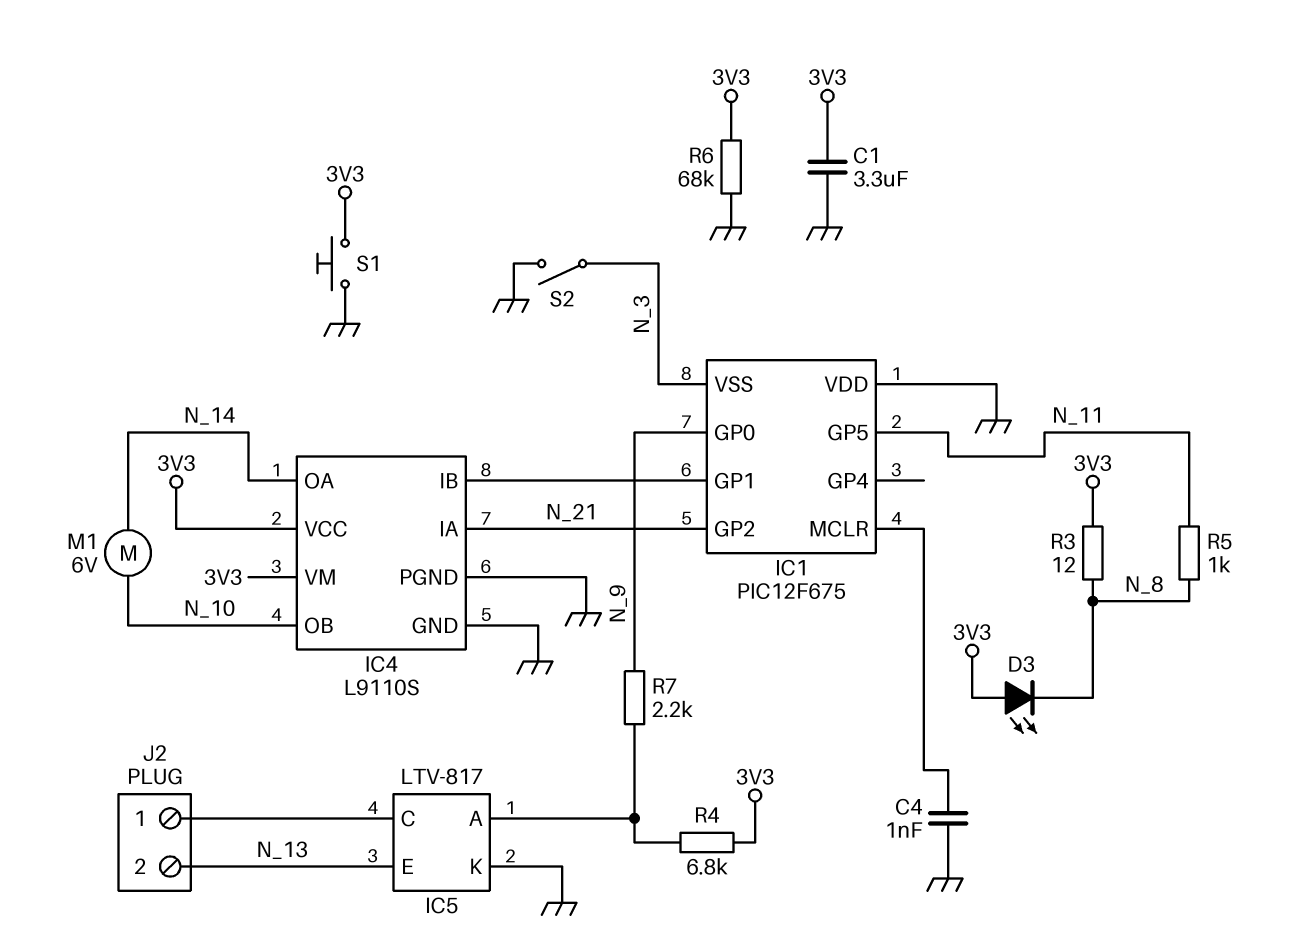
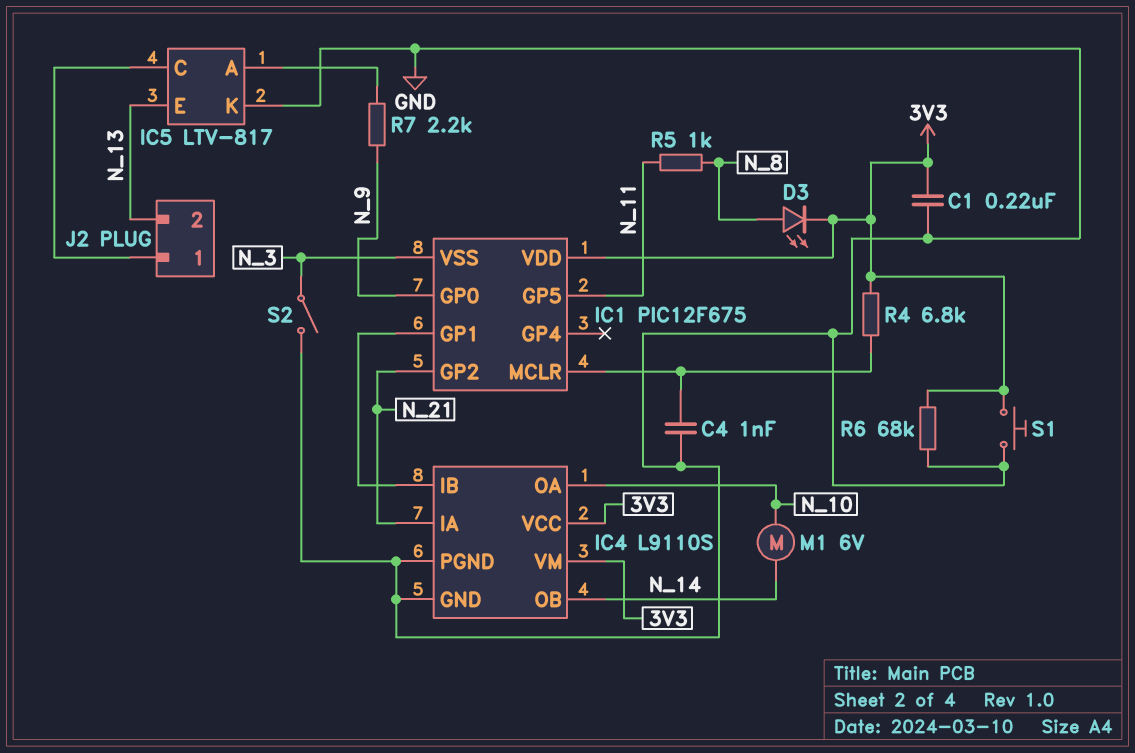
C1: 3.3uF (3V3, GND) -> 220nF (3V3, GND)
D3: LED (A 3V3, K N_8) -> LED (A N_8, K 3V3)
IC1 pin VDD: GND -> 3V3
IC4 pin OA: N_14 -> N_10
IC4 pin OB: N_10 -> N_14
R3: 12 (3V3, N_8) -> none
R4: 6.8k (3V3, IC5/A) -> 6.8k (3V3, IC1/MCLR)

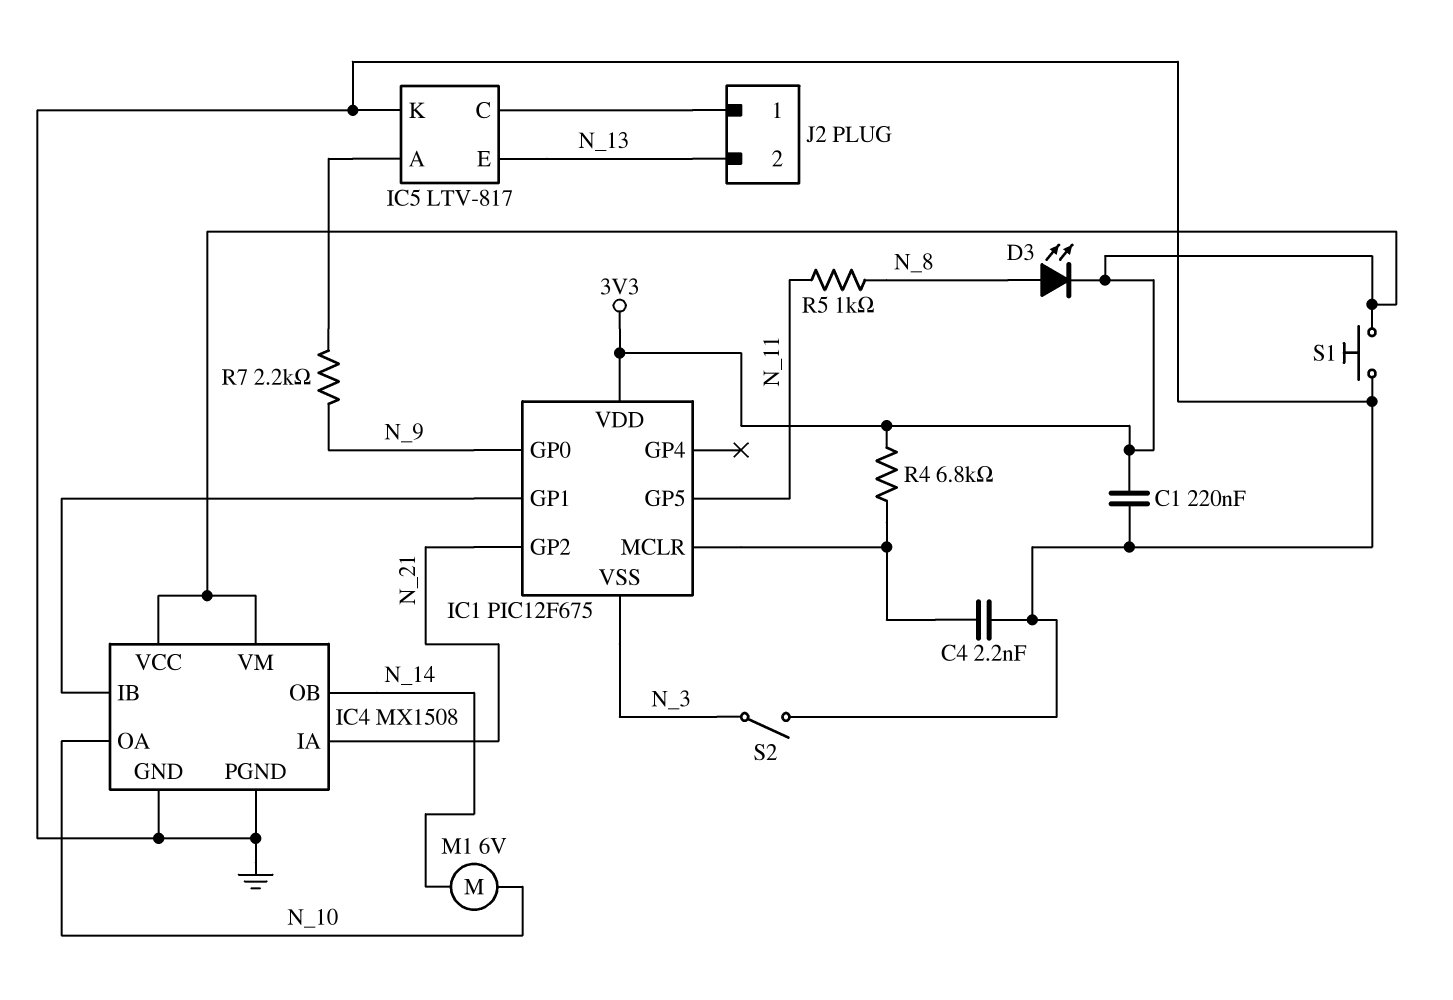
C4: 1nF (GND, IC1/MCLR) -> 2.2nF (GND, IC1/MCLR)
IC4: L9110S -> MX1508
R6: 68k (3V3, GND) -> none

